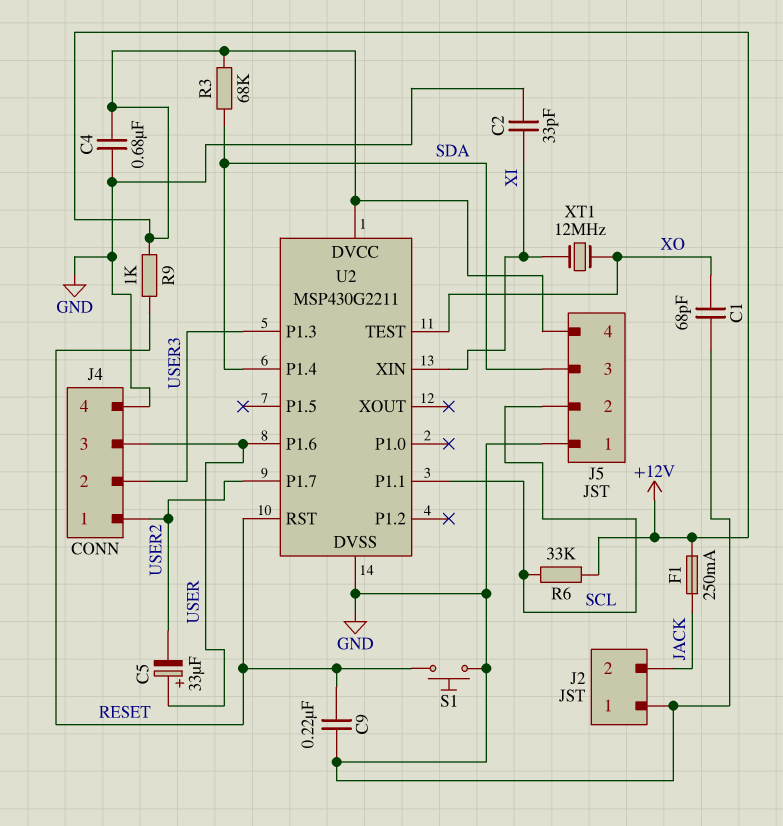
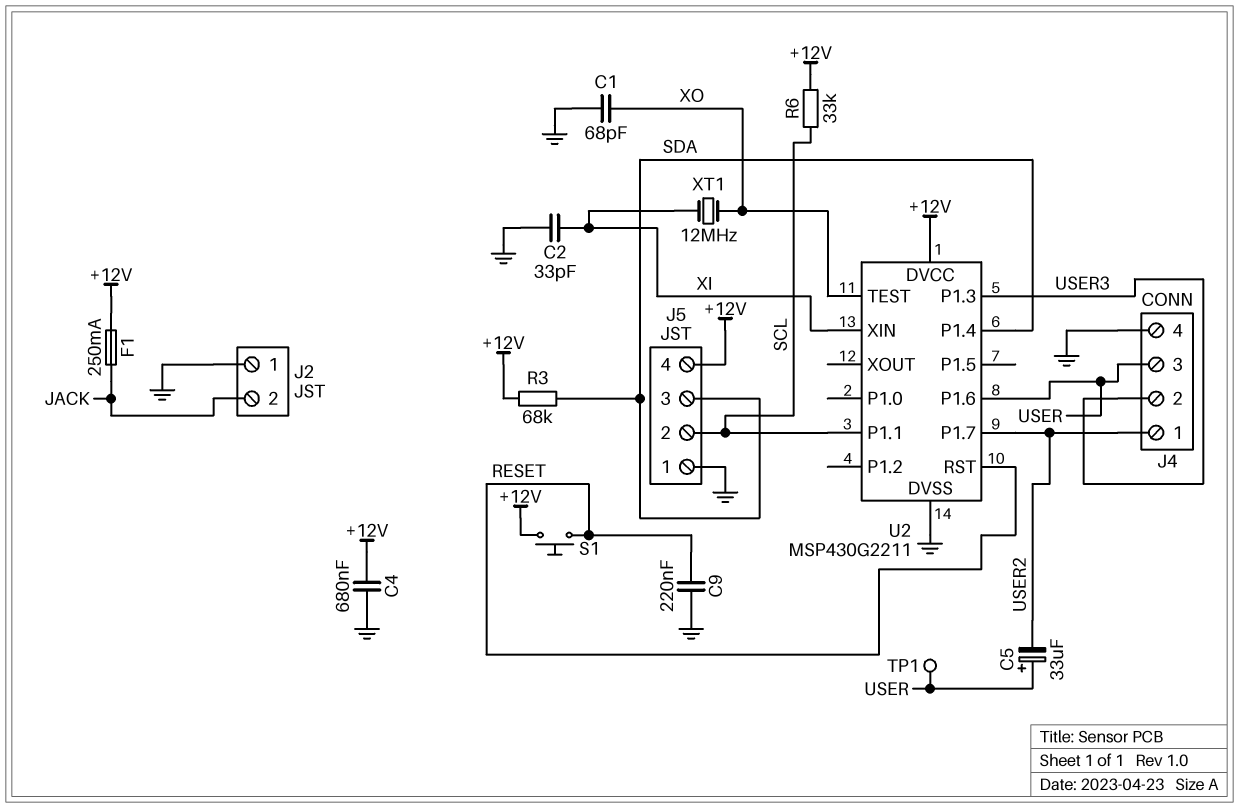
R9: 1k (+12V, RESET) -> none
S1: button (GND, RESET) -> button (+12V, RESET)
TP1: none -> test point (USER)

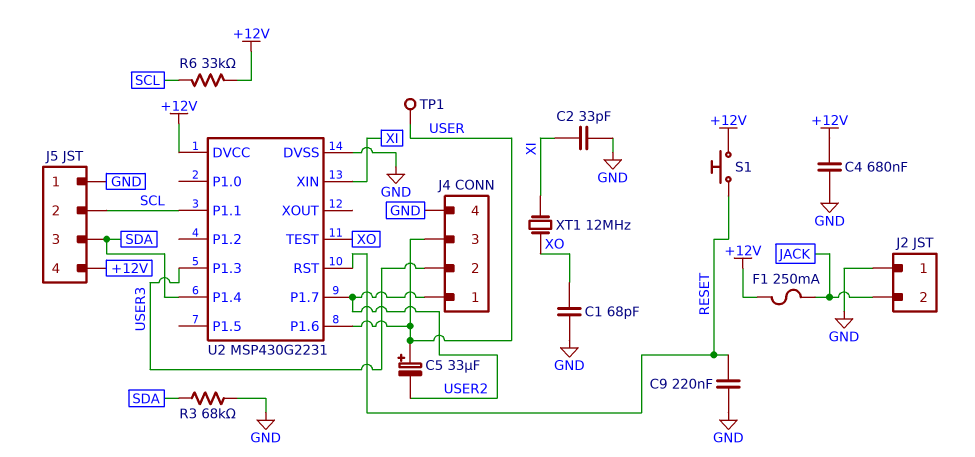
R3: 68k (+12V, SDA) -> 68k (GND, SDA)
U2: MSP430G2211 -> MSP430G2231

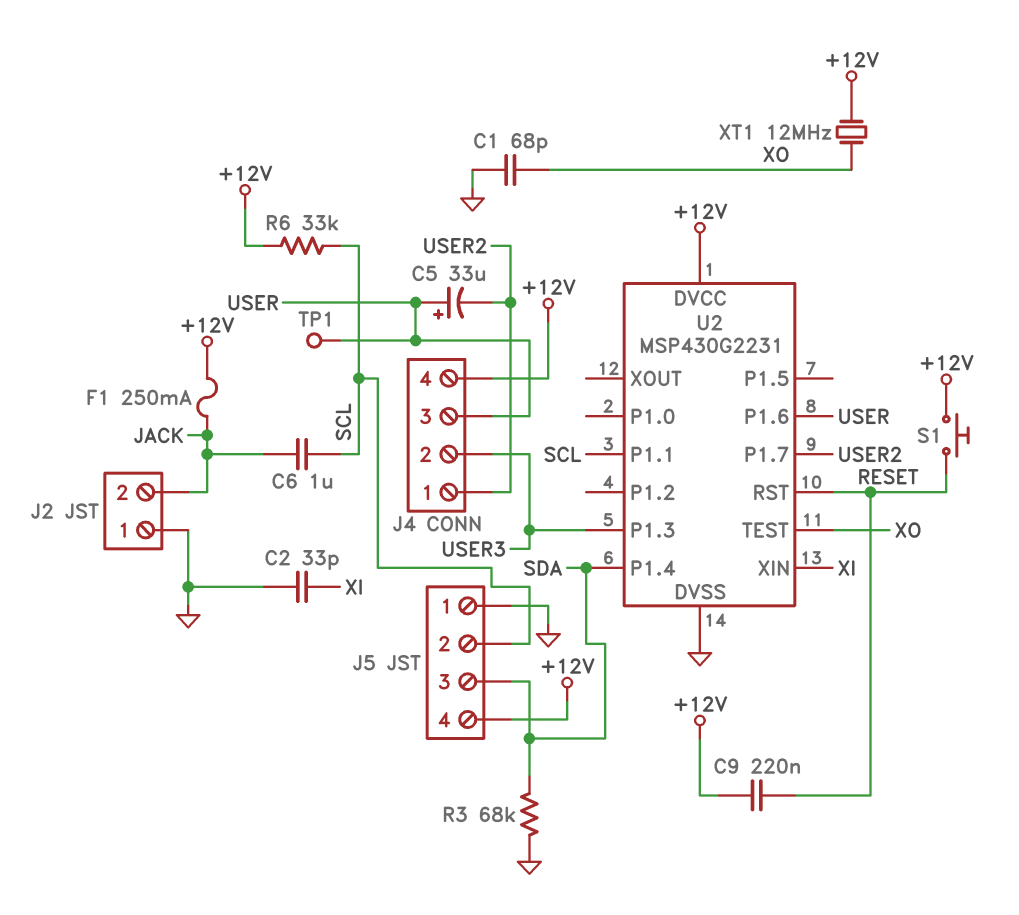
C4: 680nF (+12V, GND) -> none
C6: none -> 1uF (JACK, SCL)
C9: 220nF (GND, RESET) -> 220nF (+12V, RESET)
J4 pin 4: GND -> +12V
XT1: 12MHz (XI, XO) -> 12MHz (+12V, XO)

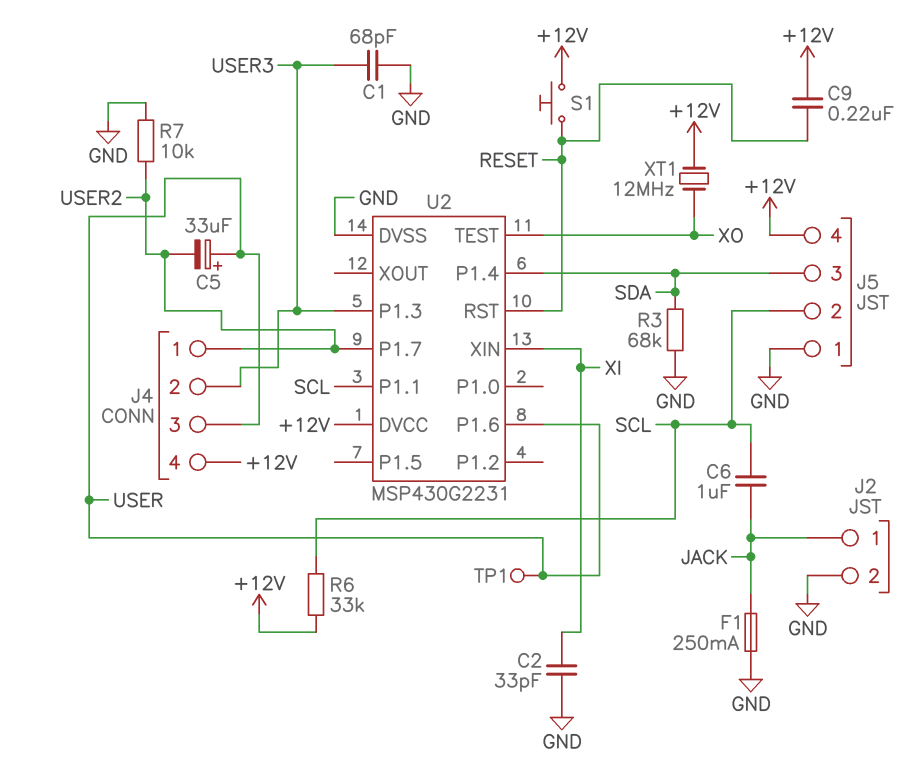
C1: 68pF (GND, XO) -> 68pF (GND, USER3)
F1: 250mA (+12V, JACK) -> 250mA (GND, JACK)
J2 pin 1: GND -> JACK
J2 pin 2: JACK -> GND
R7: none -> 10k (GND, USER2)

